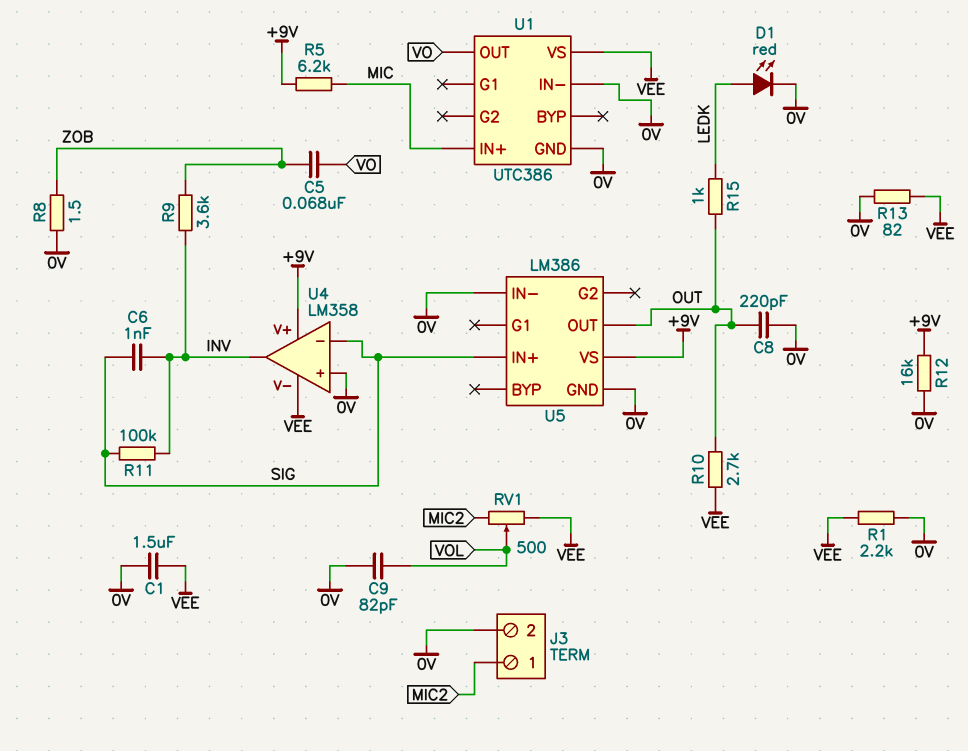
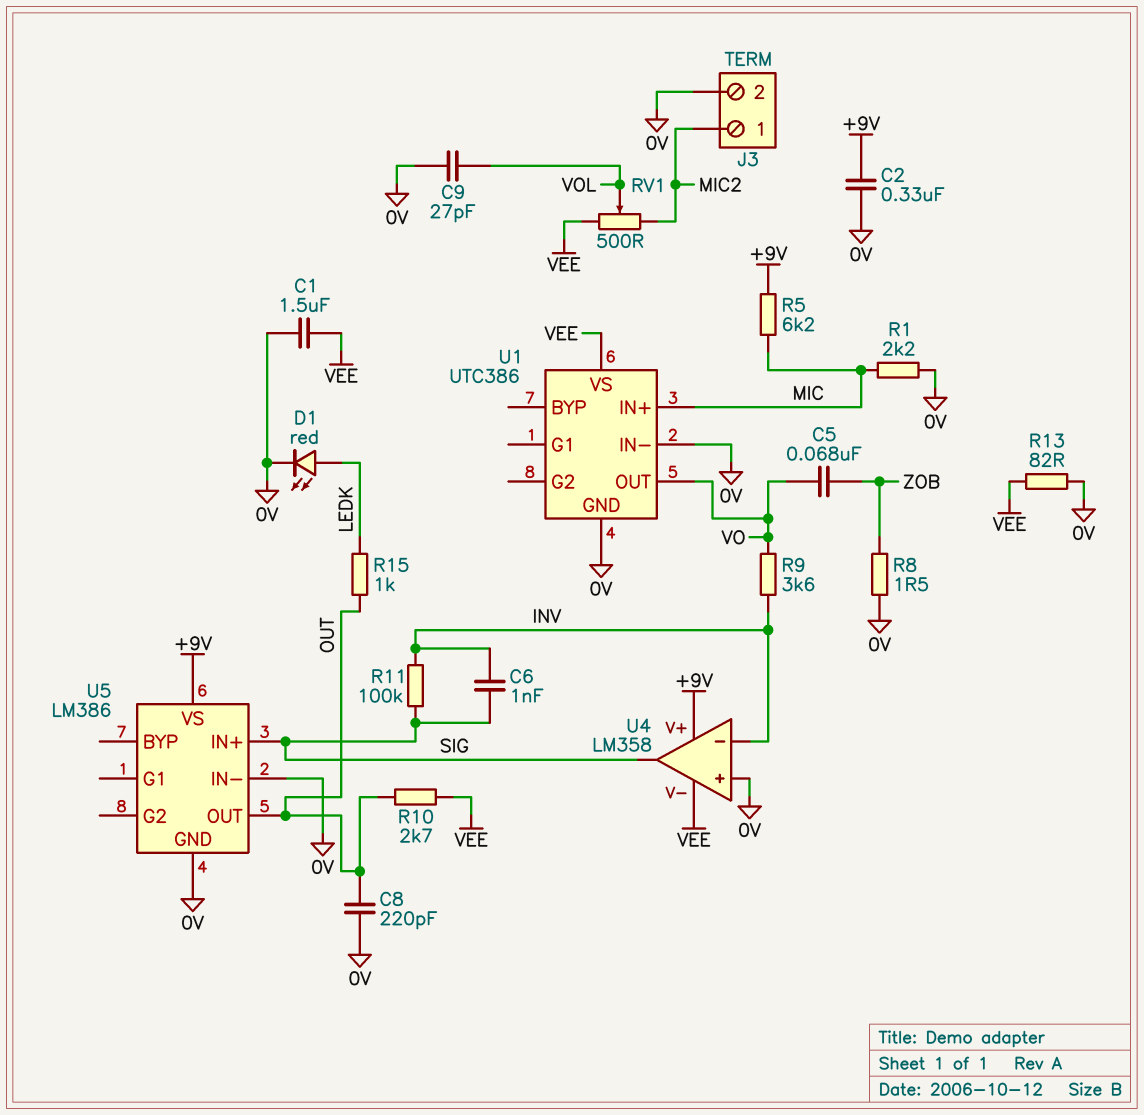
C2: none -> 330nF (+9V, 0V)
C9: 82pF (0V, VOL) -> 27pF (0V, VOL)
R1: 2.2k (0V, VEE) -> 2.2k (0V, MIC)
R9: 3.6k (INV, ZOB) -> 3.6k (INV, VO)
R12: 16k (+9V, 0V) -> none
U4 pin in-: SIG -> INV
U4 pin out: INV -> SIG

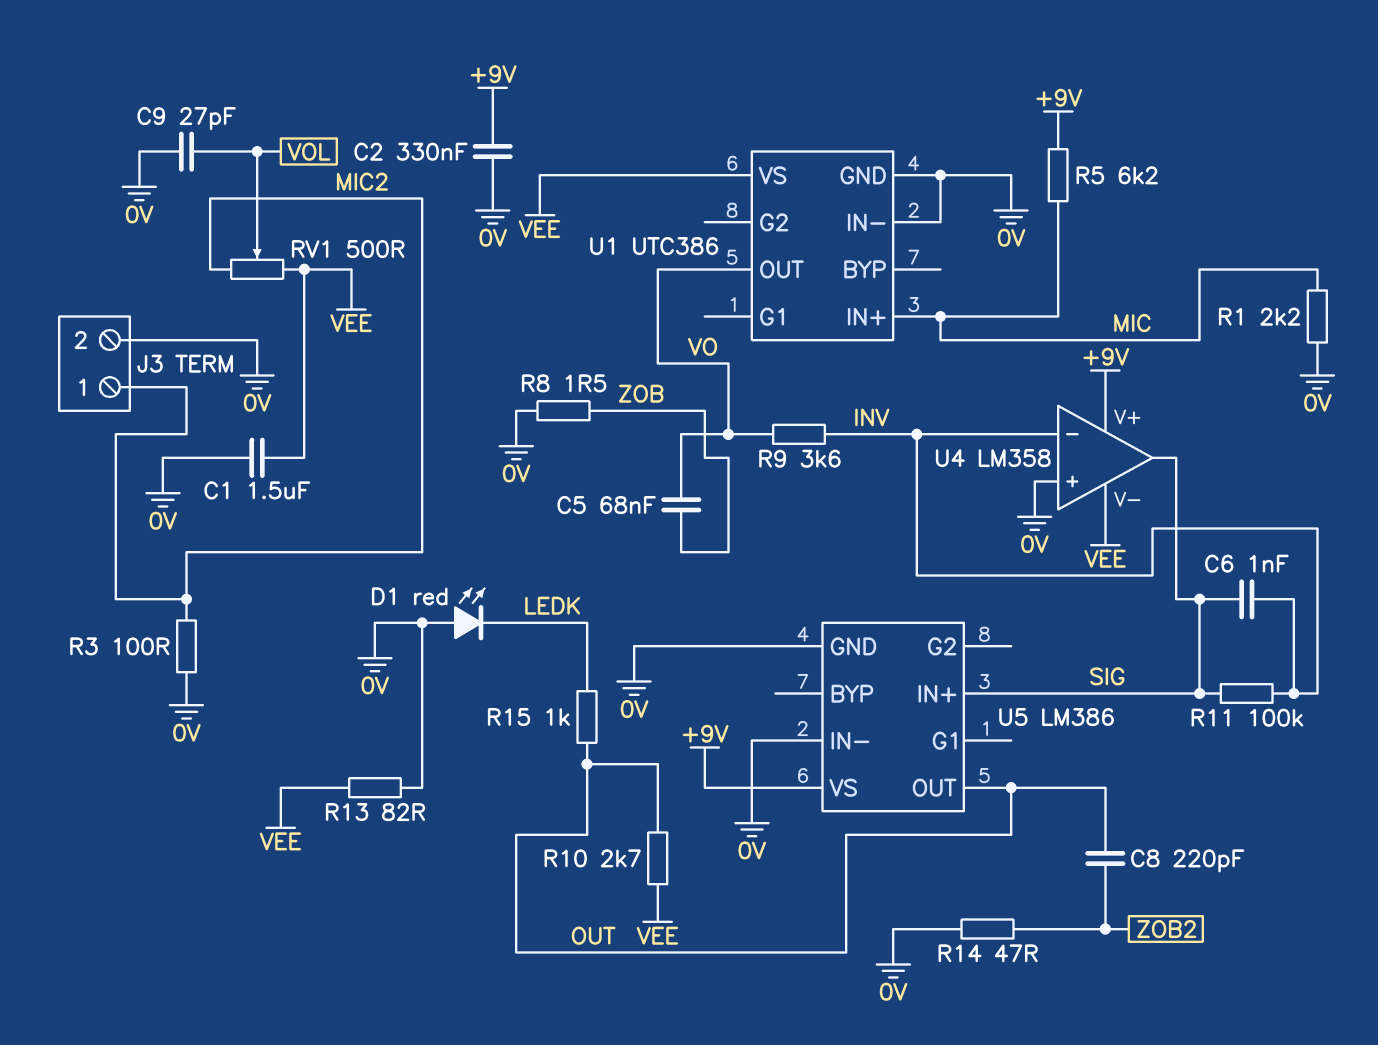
C8: 220pF (0V, OUT) -> 220pF (OUT, ZOB2)
D1: LED red (A LEDK, K 0V) -> LED red (A 0V, K LEDK)
R3: none -> 100 (0V, MIC2)
R14: none -> 47 (0V, ZOB2)

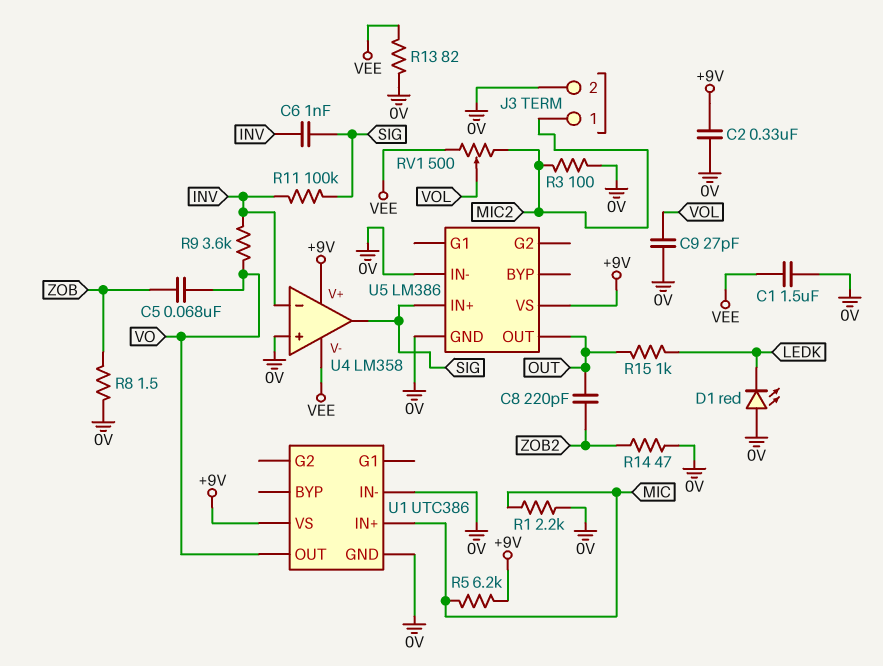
R10: 2.7k (OUT, VEE) -> none
U1 pin VS: VEE -> +9V

